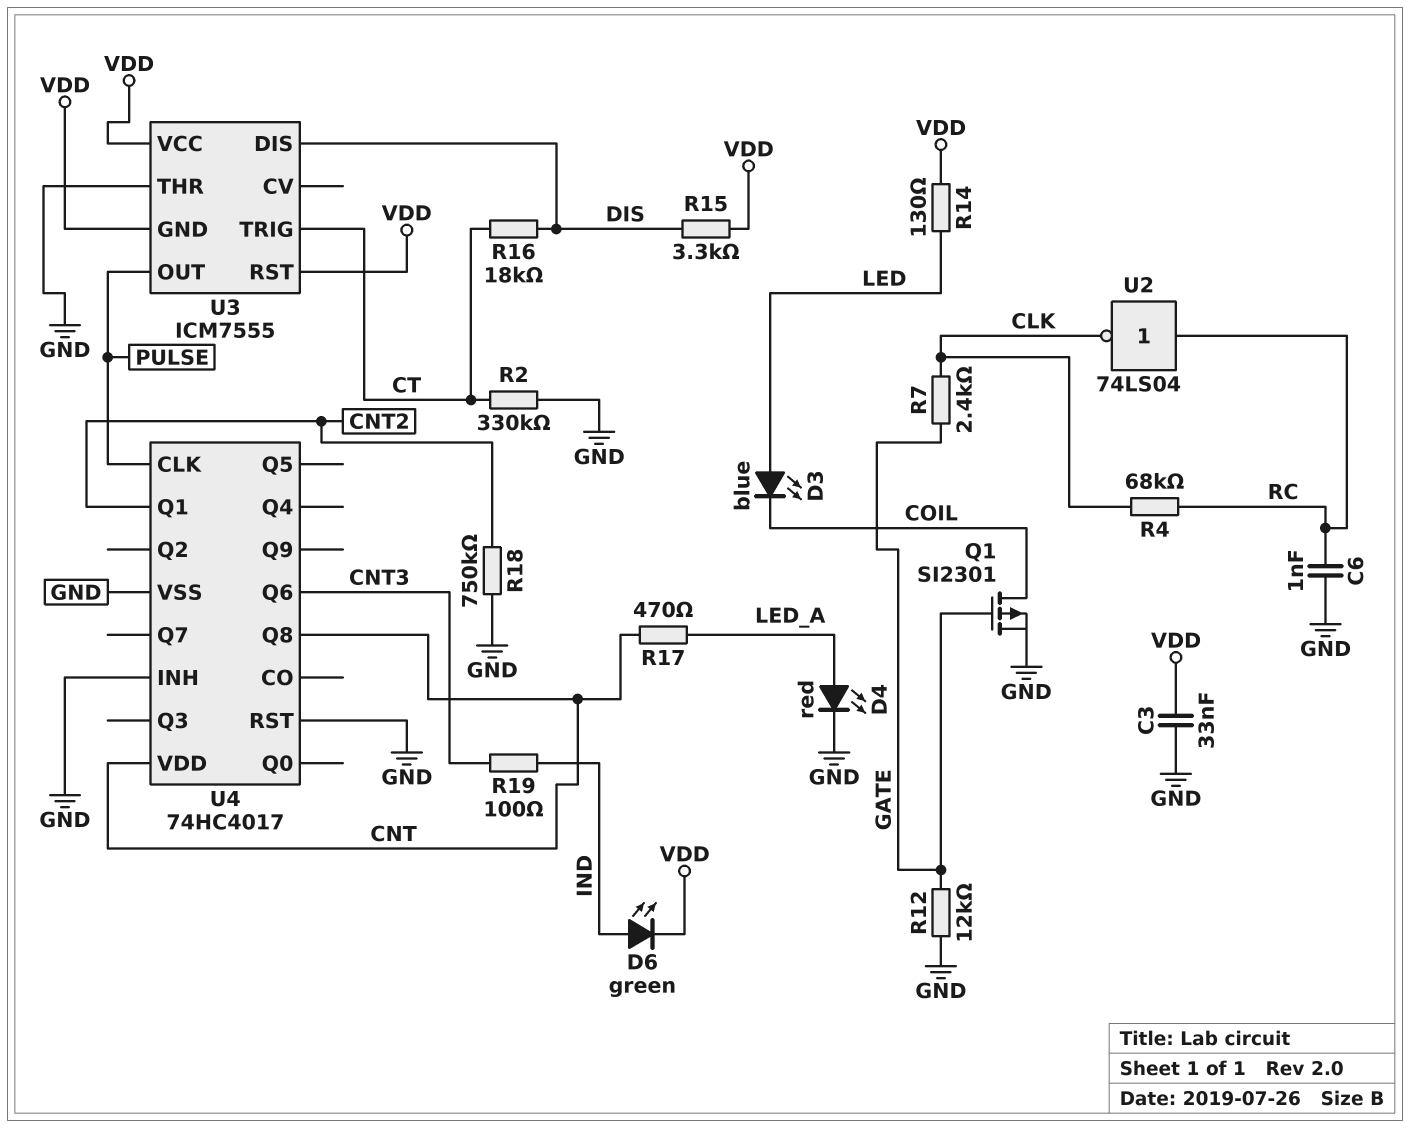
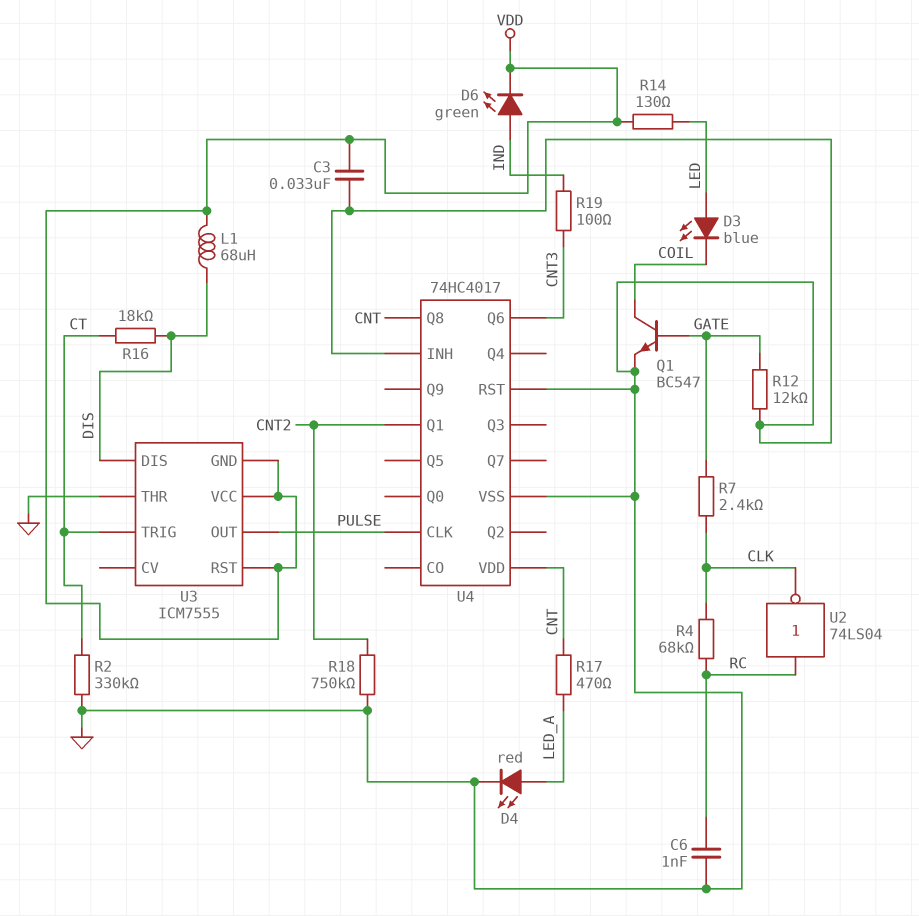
L1: none -> 68uH (DIS, VDD)
Q1: PMOS SI2301 (G GATE, D COIL, S GND) -> NPN BC547 (B GATE, C COIL, E GND)
R15: 3.3k (DIS, VDD) -> none

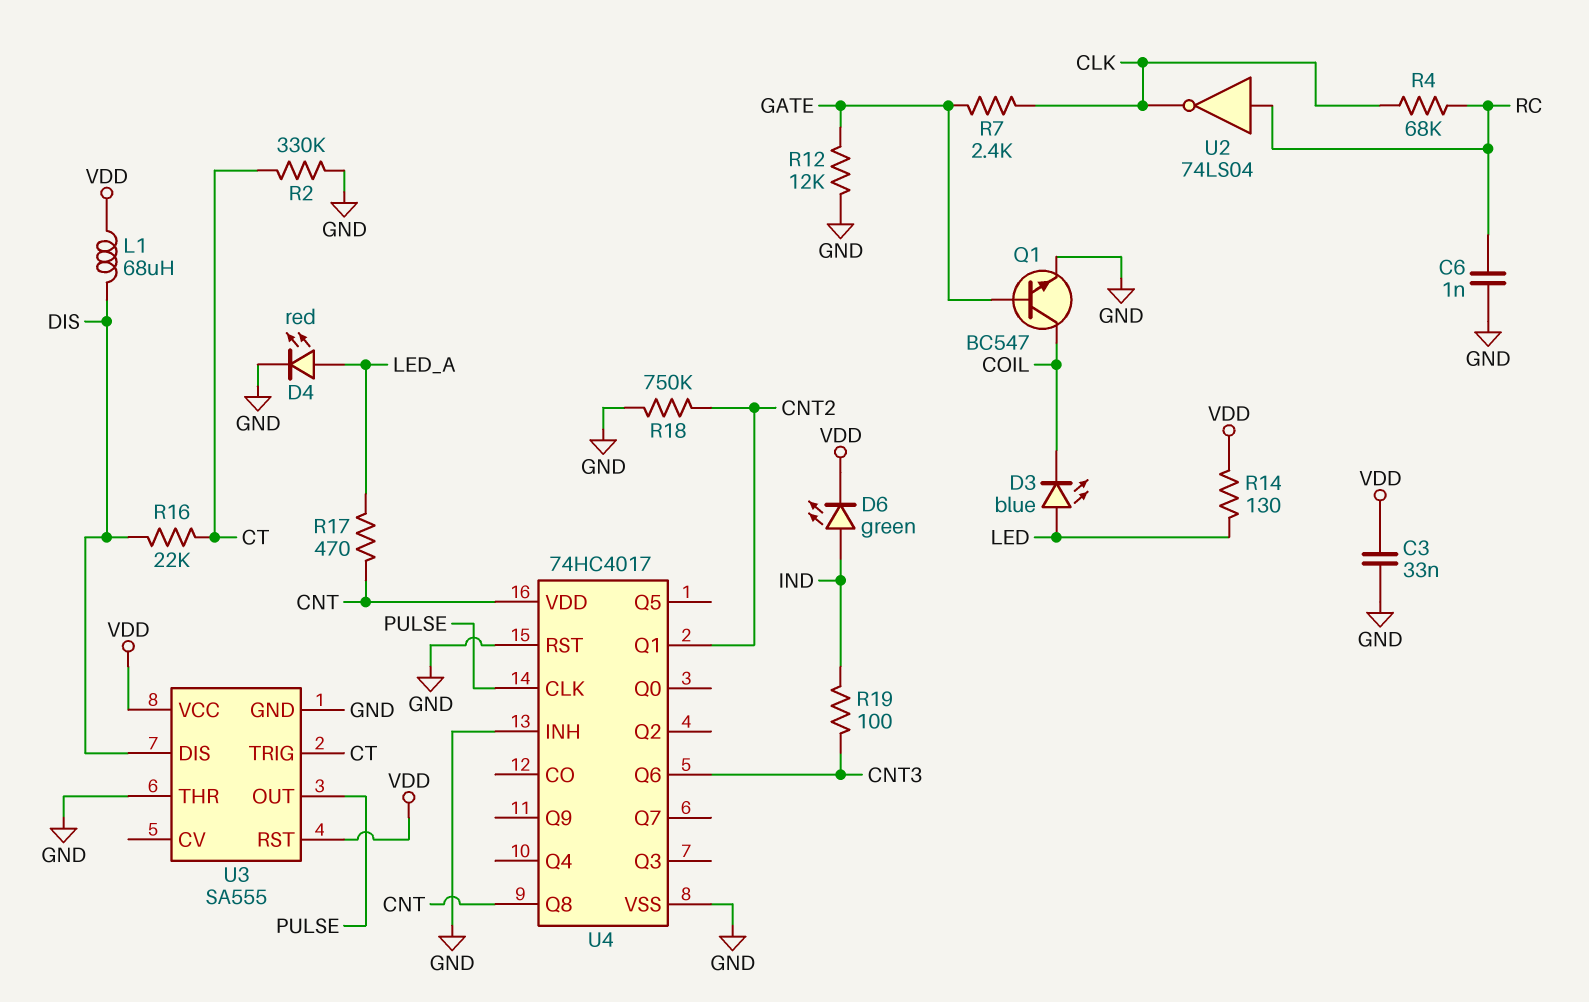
R16: 18k (CT, DIS) -> 22k (CT, DIS)
U3: ICM7555 -> SA555
U3 pin GND: VDD -> GND

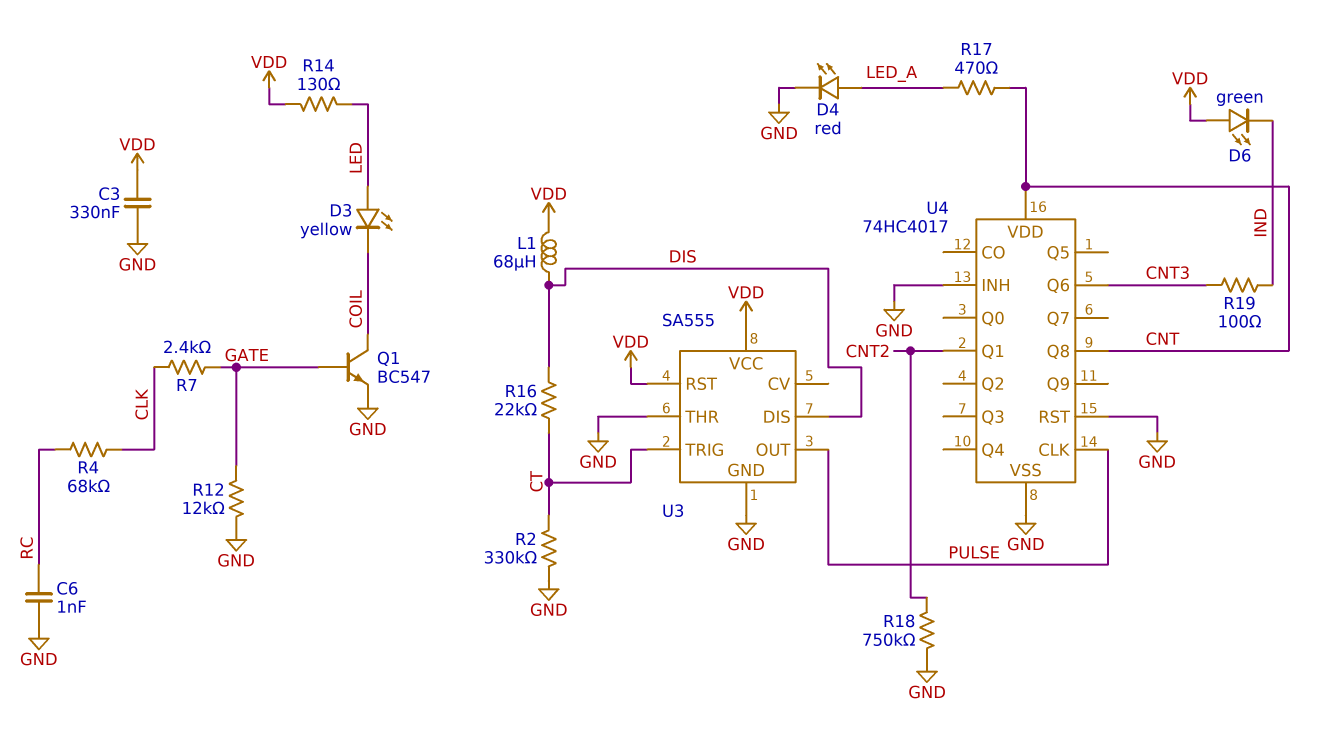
C3: 33nF (GND, VDD) -> 330nF (GND, VDD)
D3: LED blue (A LED, K COIL) -> LED yellow (A LED, K COIL)
D6: LED green (A IND, K VDD) -> LED green (A VDD, K IND)
U2: NOT 74LS04 (in RC, out CLK) -> none

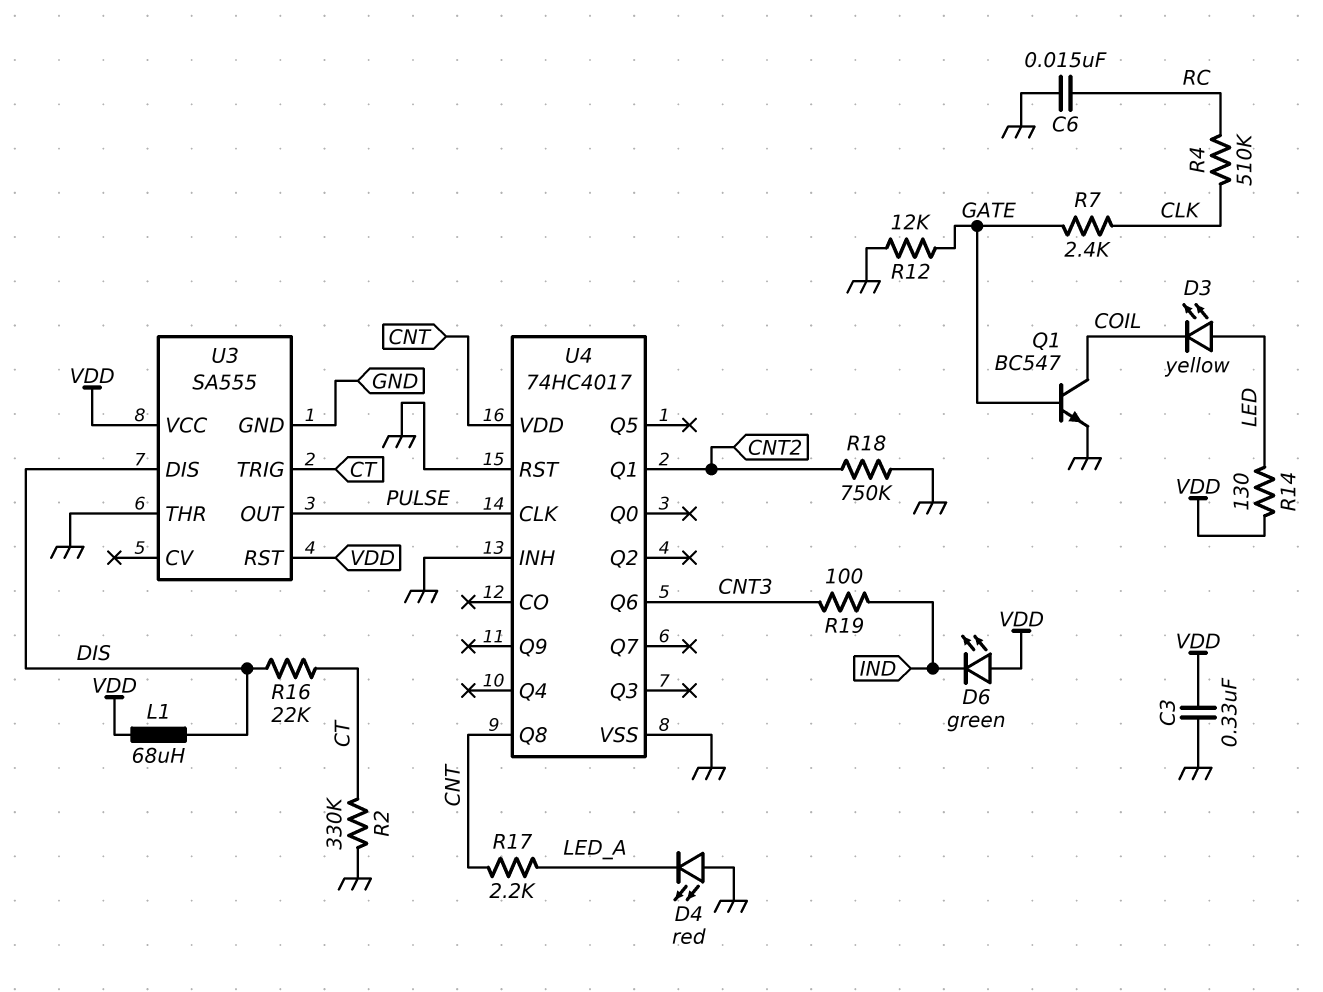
C6: 1nF (GND, RC) -> 15nF (GND, RC)
D4: LED red (A LED_A, K GND) -> LED red (A GND, K LED_A)
R4: 68k (CLK, RC) -> 510k (CLK, RC)
R17: 470 (CNT, LED_A) -> 2.2k (CNT, LED_A)

